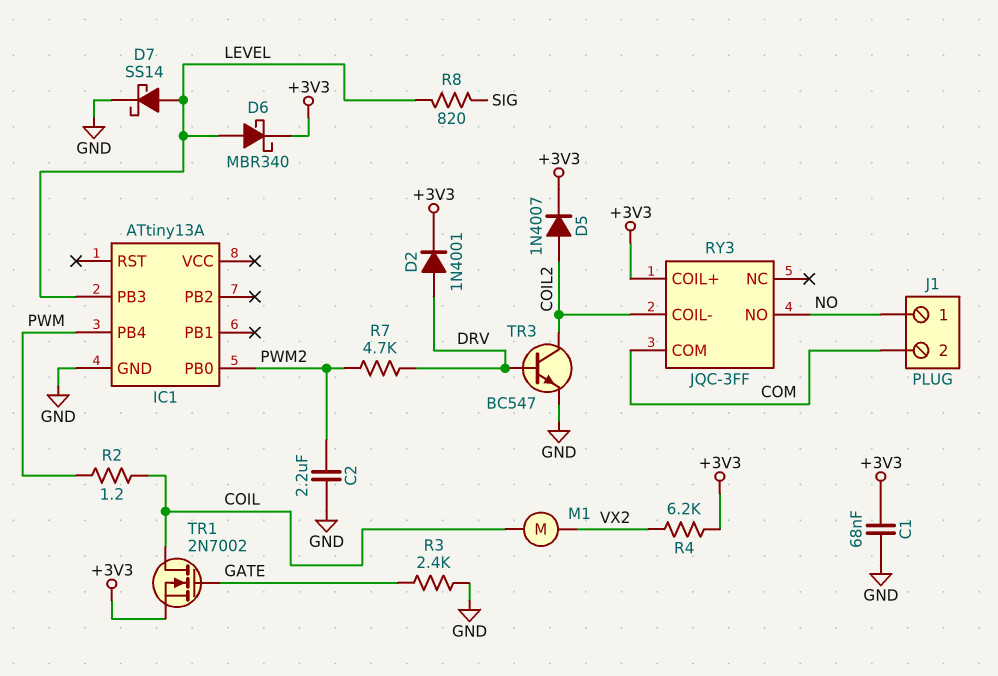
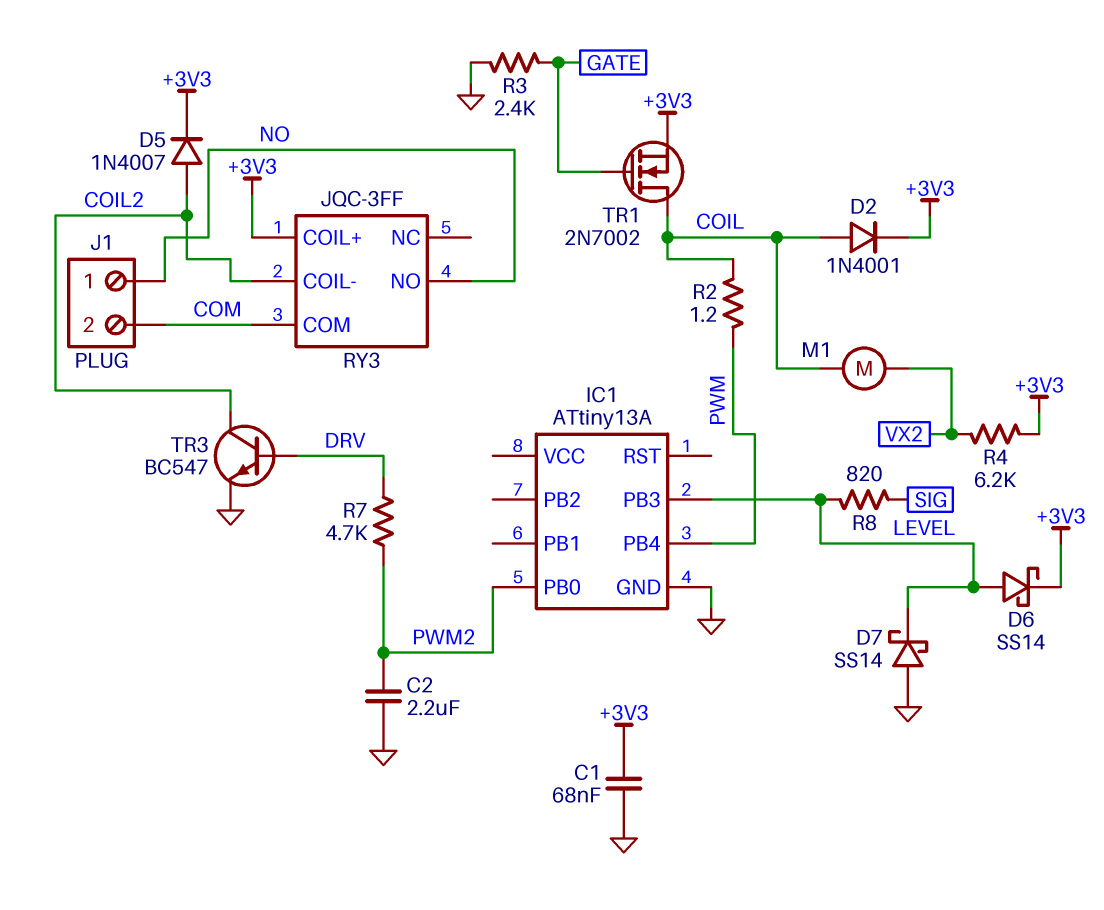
D2: diode 1N4001 (A DRV, K +3V3) -> diode 1N4001 (A COIL, K +3V3)
D6: schottky MBR340 (A LEVEL, K +3V3) -> schottky SS14 (A LEVEL, K +3V3)
D7: schottky SS14 (A LEVEL, K GND) -> schottky SS14 (A GND, K LEVEL)

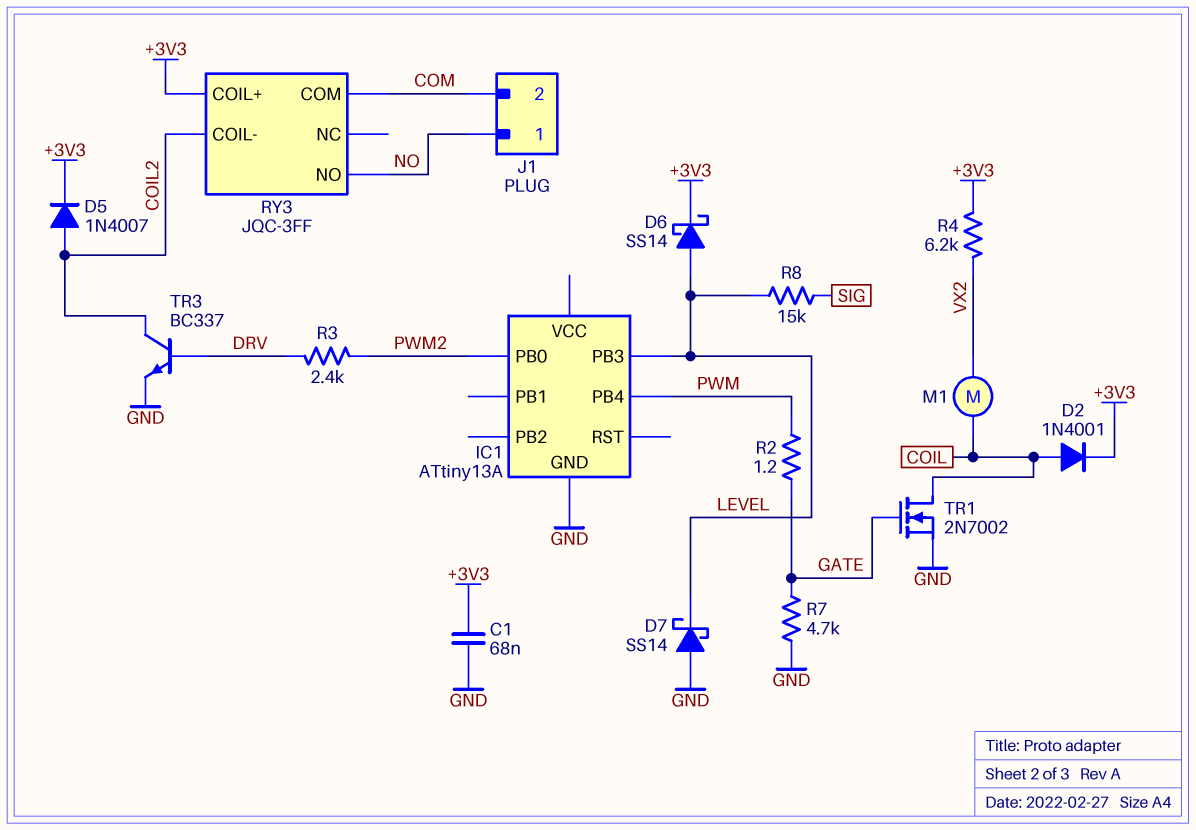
C2: 2.2uF (GND, PWM2) -> none
R2: 1.2 (COIL, PWM) -> 1.2 (GATE, PWM)
R3: 2.4k (GATE, GND) -> 2.4k (DRV, PWM2)
R7: 4.7k (DRV, PWM2) -> 4.7k (GATE, GND)
R8: 820 (LEVEL, SIG) -> 15k (LEVEL, SIG)
TR1: NMOS 2N7002 (G GATE, D COIL, S +3V3) -> NMOS 2N7002 (G GATE, D COIL, S GND)
TR3: NPN BC547 (B DRV, C COIL2, E GND) -> NPN BC337 (B DRV, C COIL2, E GND)

